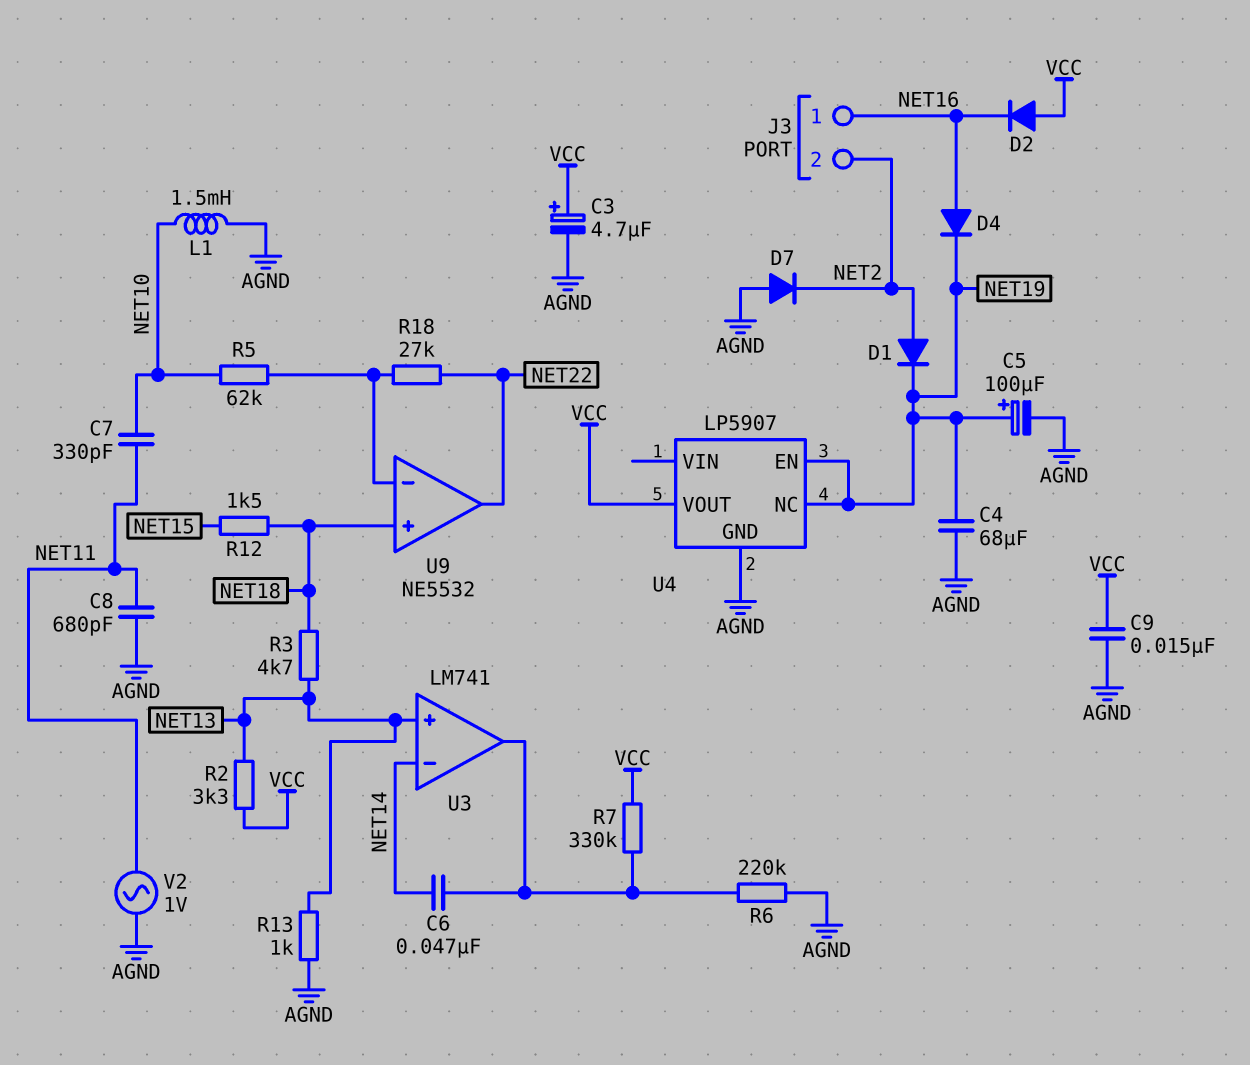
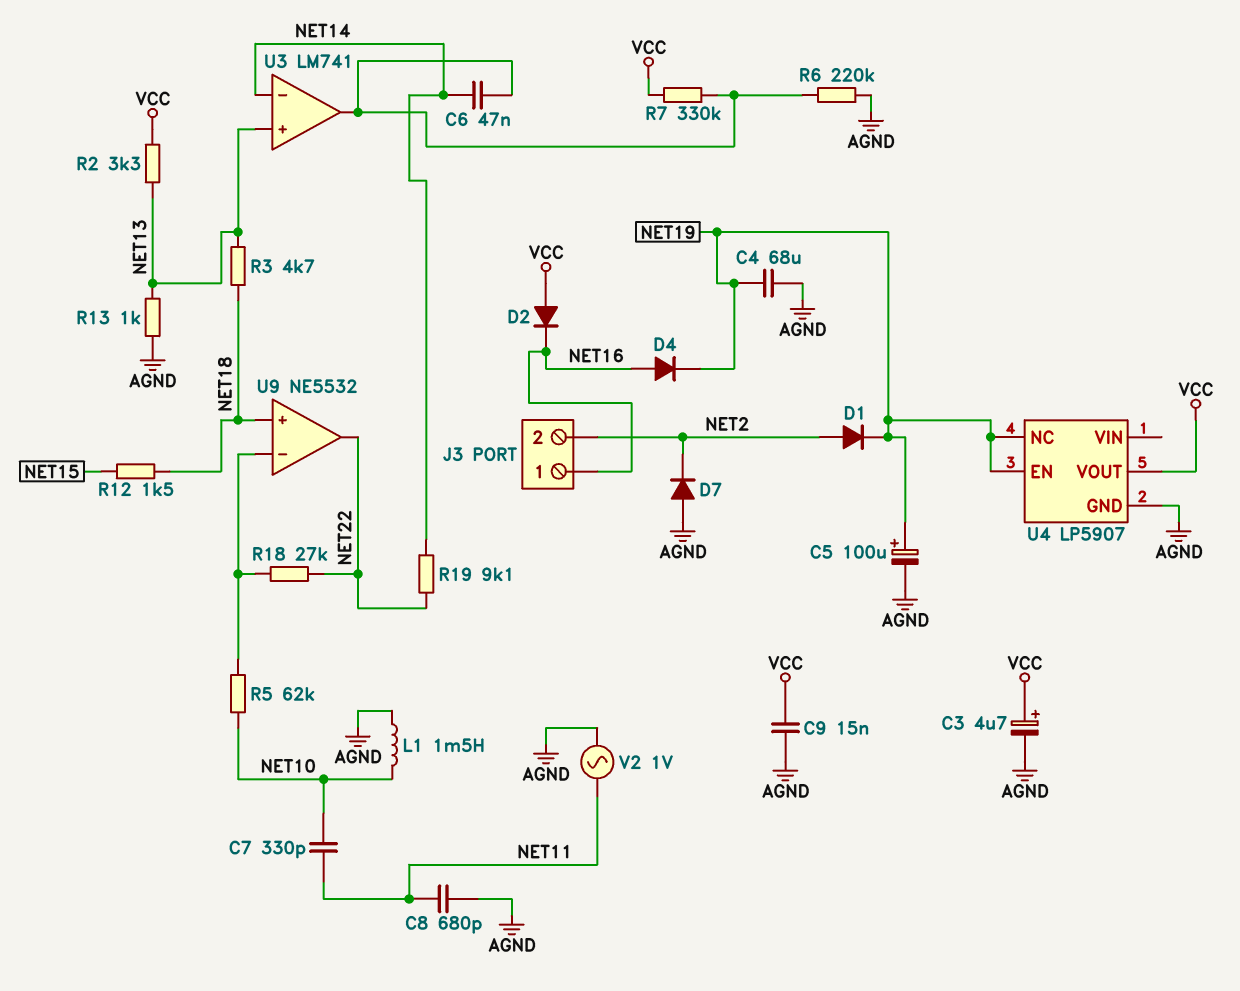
R19: none -> 9.1k (NET14, NET22)

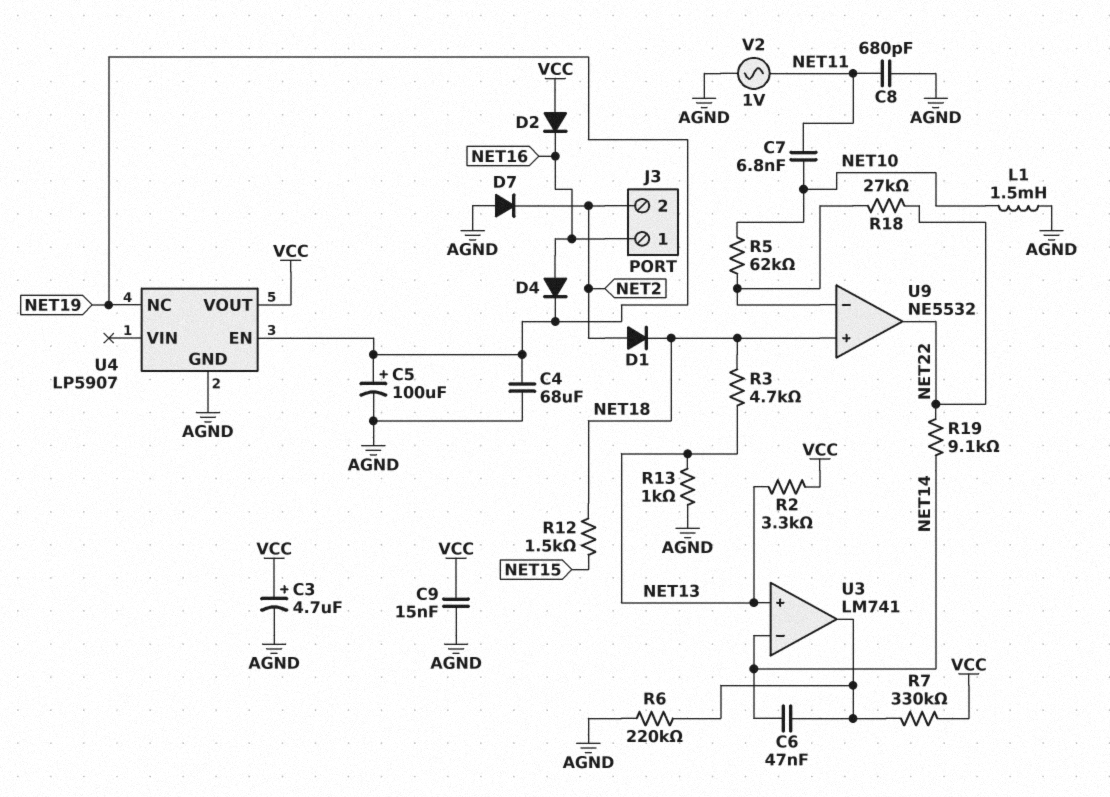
C7: 330pF (NET10, NET11) -> 6.8nF (NET10, NET11)
D1: diode (A NET2, K NET19) -> diode (A NET2, K NET18)

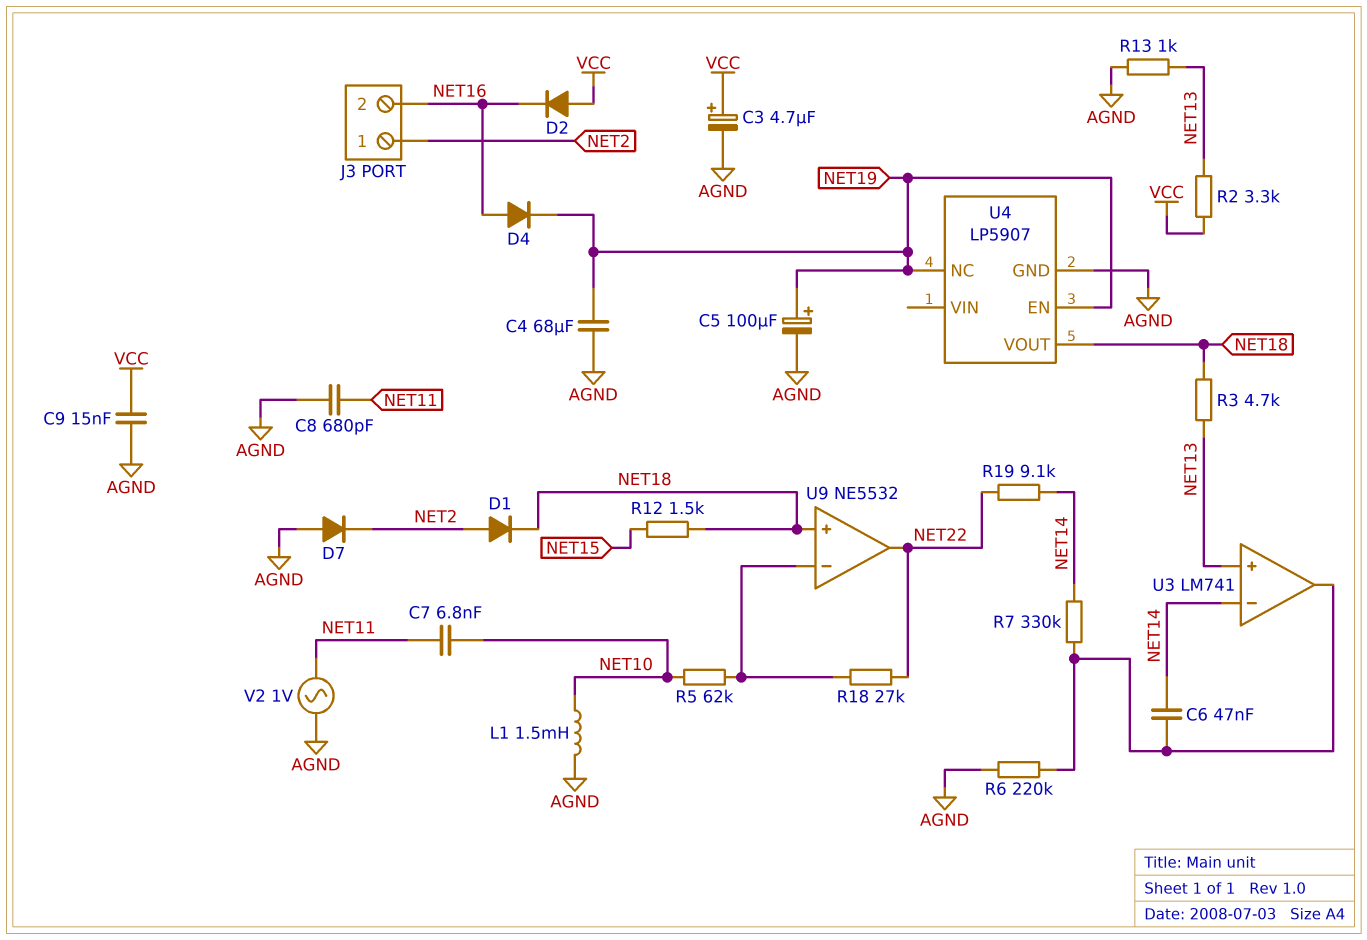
J3 pin 1: NET16 -> NET2
J3 pin 2: NET2 -> NET16
R7: 330k (U3/out, VCC) -> 330k (NET14, U3/out)
U4 pin VOUT: VCC -> NET18

